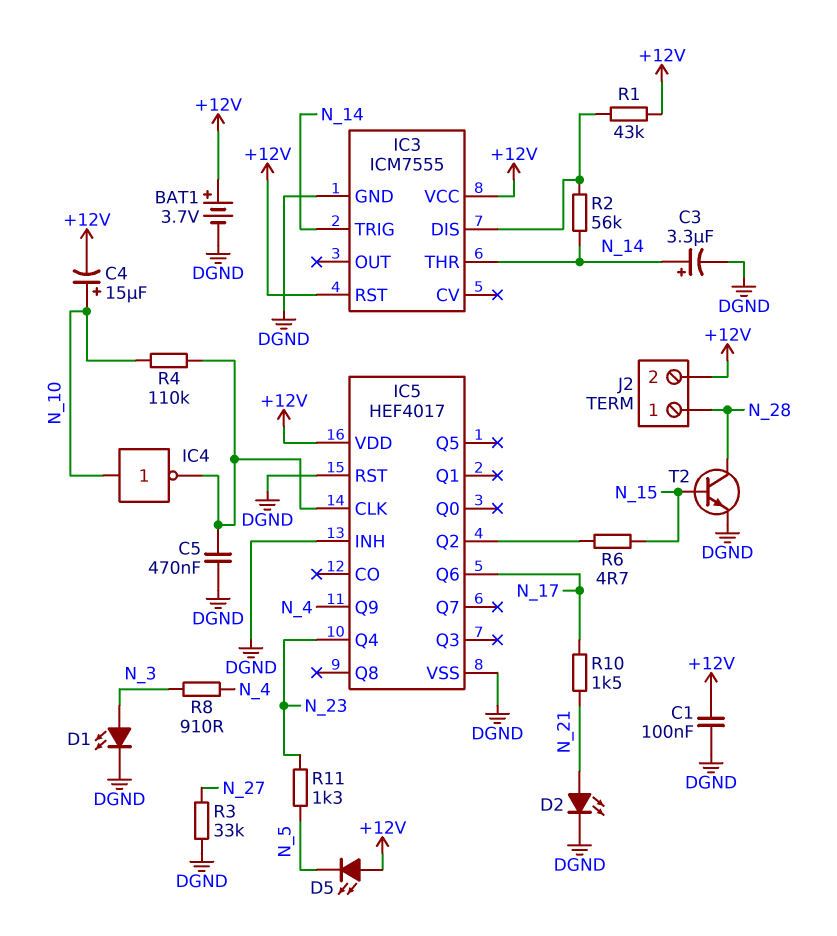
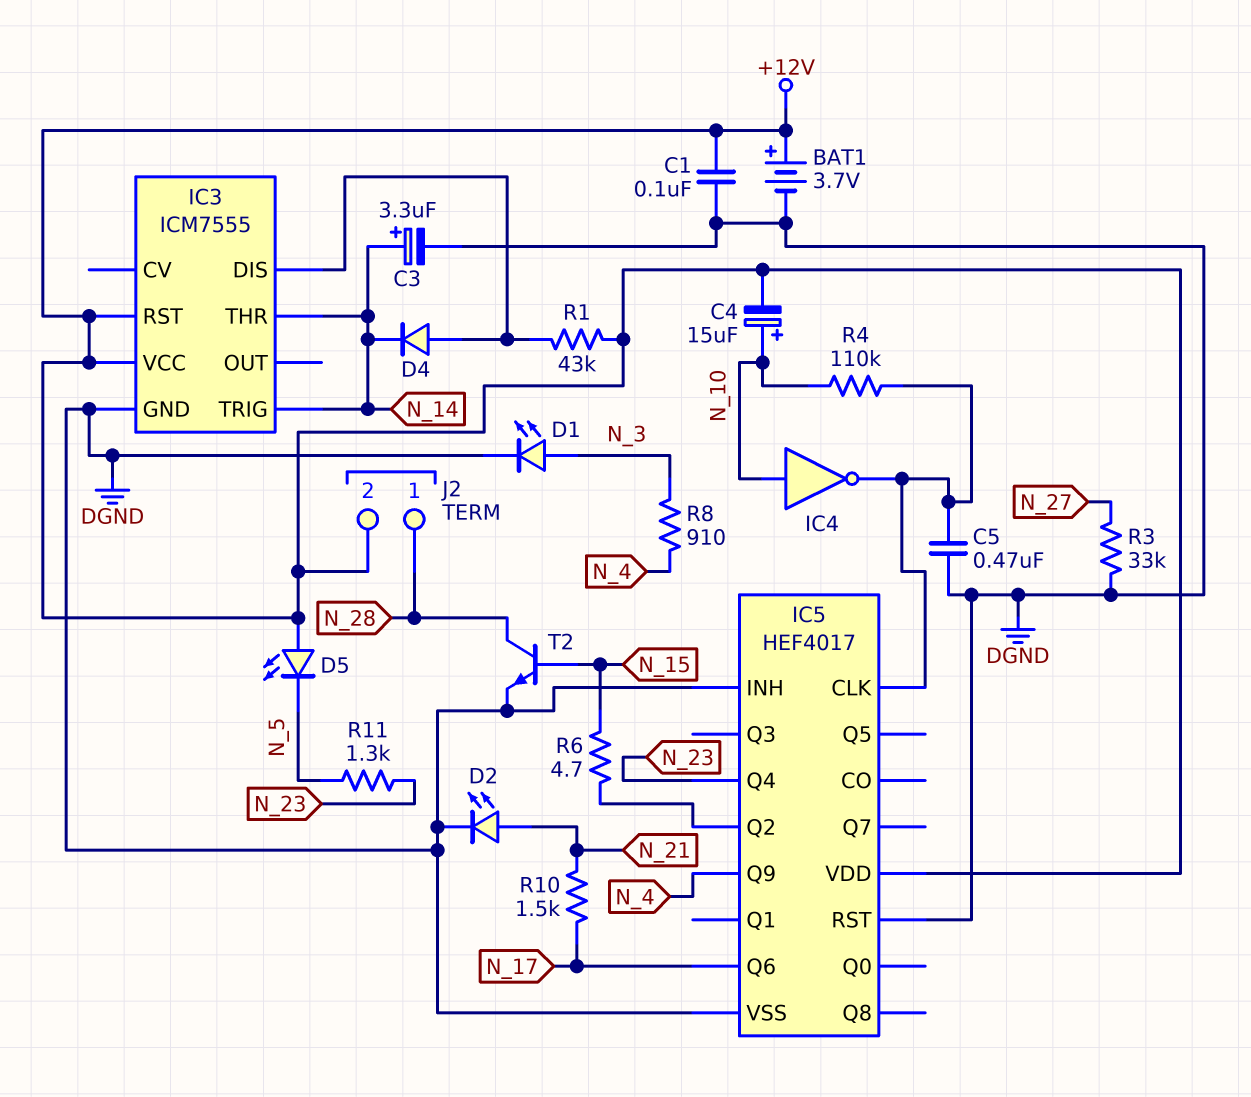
D4: none -> diode (A IC3/DIS, K N_14)
R2: 56k (IC3/DIS, N_14) -> none

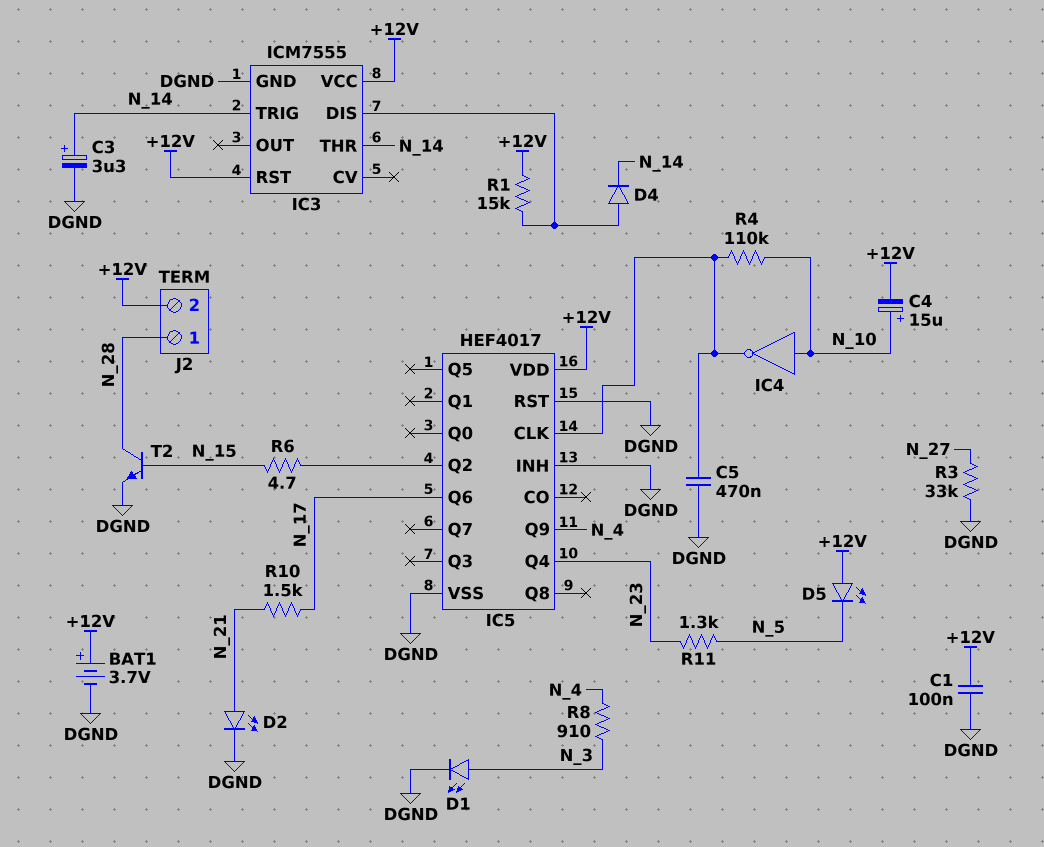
R1: 43k (+12V, IC3/DIS) -> 15k (+12V, IC3/DIS)

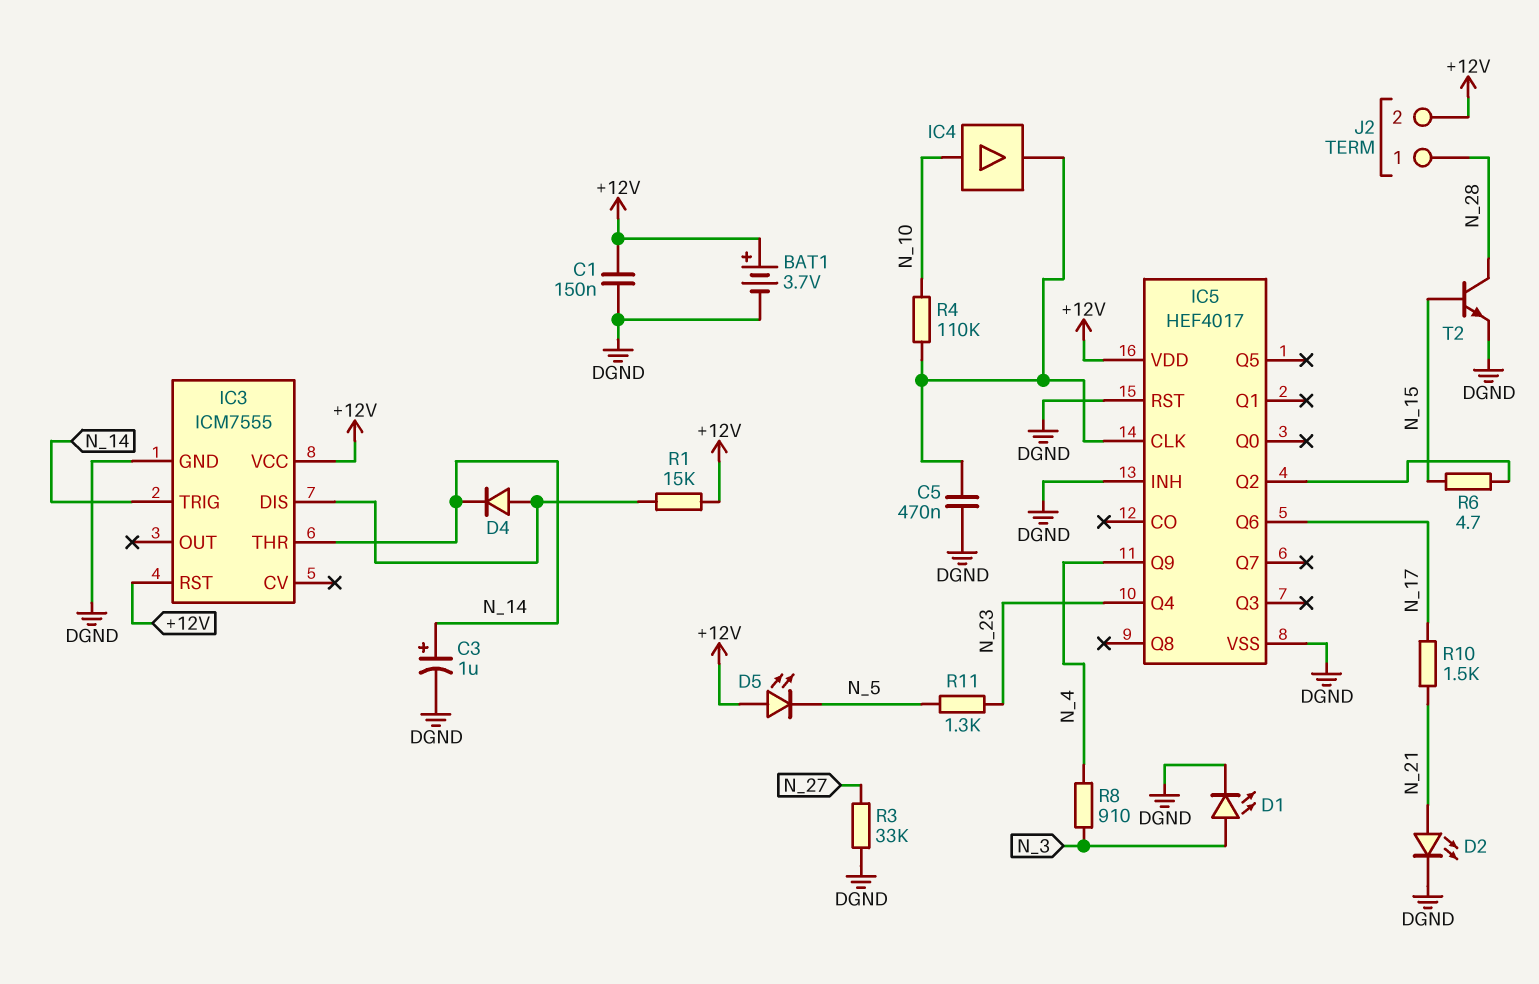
C1: 100nF (+12V, DGND) -> 150nF (+12V, DGND)
C3: 3.3uF (plus N_14, minus DGND) -> 1uF (plus N_14, minus DGND)
C4: 15uF (plus N_10, minus +12V) -> none
IC4: NOT (in N_10, out IC5/CLK) -> buffer (in N_10, out IC5/CLK)

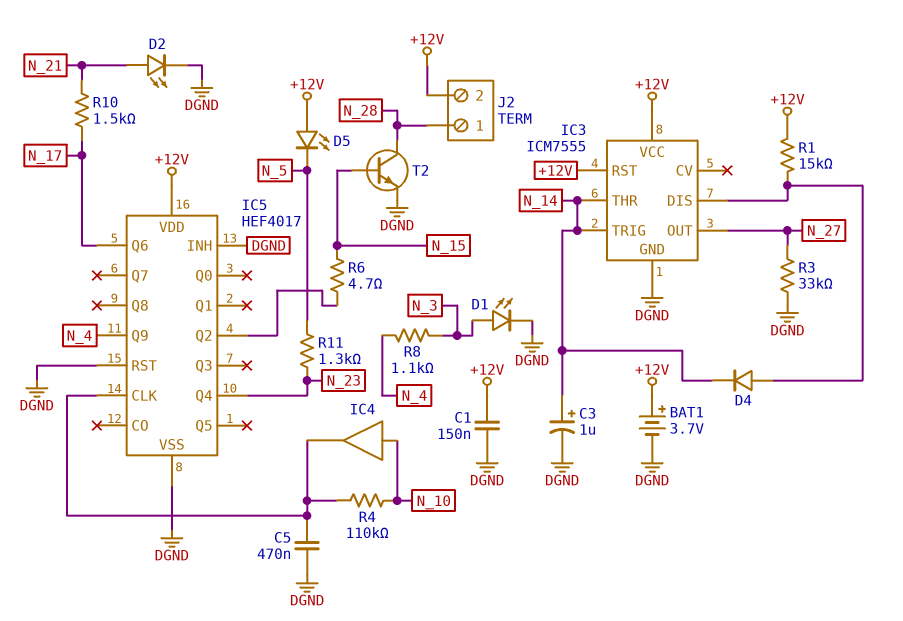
IC3 pin OUT: none -> N_27
R8: 910 (N_3, N_4) -> 1.1k (N_3, N_4)

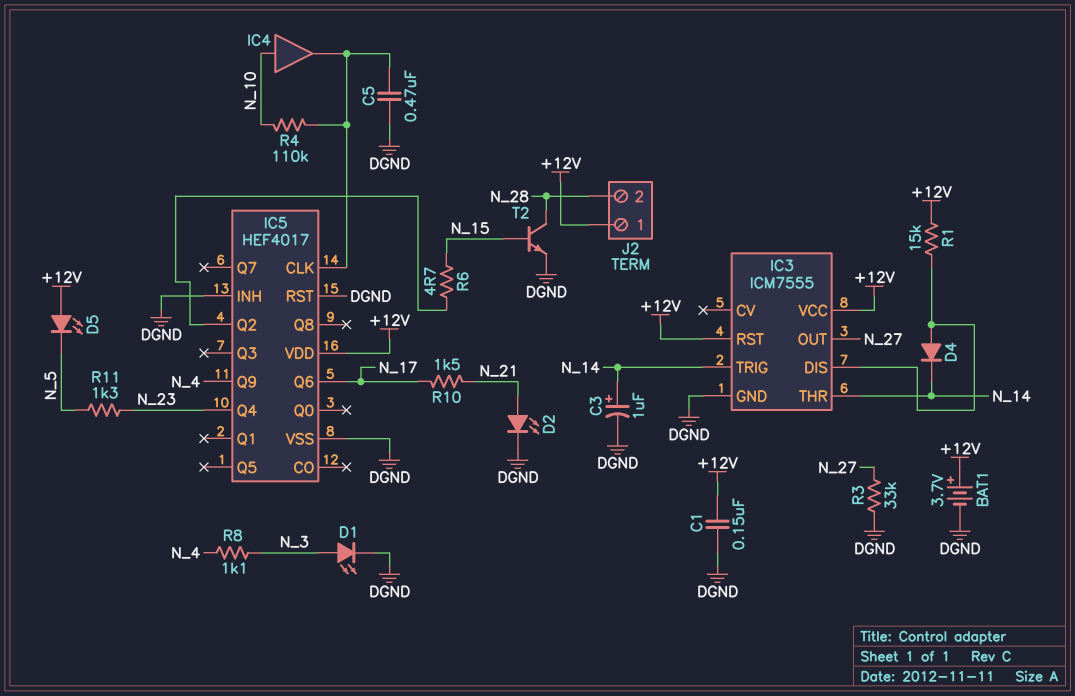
J2 pin 1: N_28 -> +12V
J2 pin 2: +12V -> N_28

